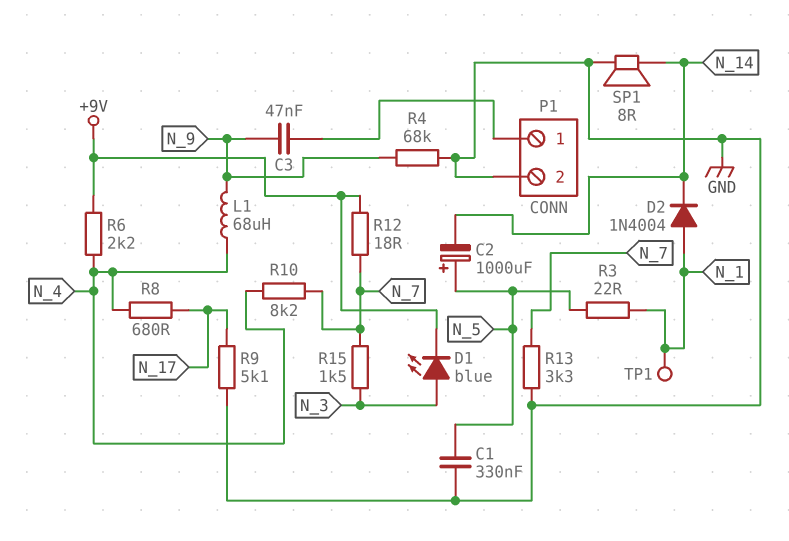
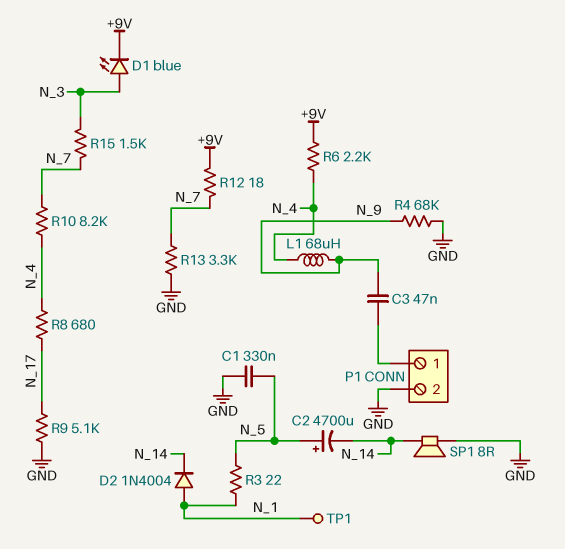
C2: 1000uF (plus N_5, minus N_14) -> 4700uF (plus N_5, minus N_14)

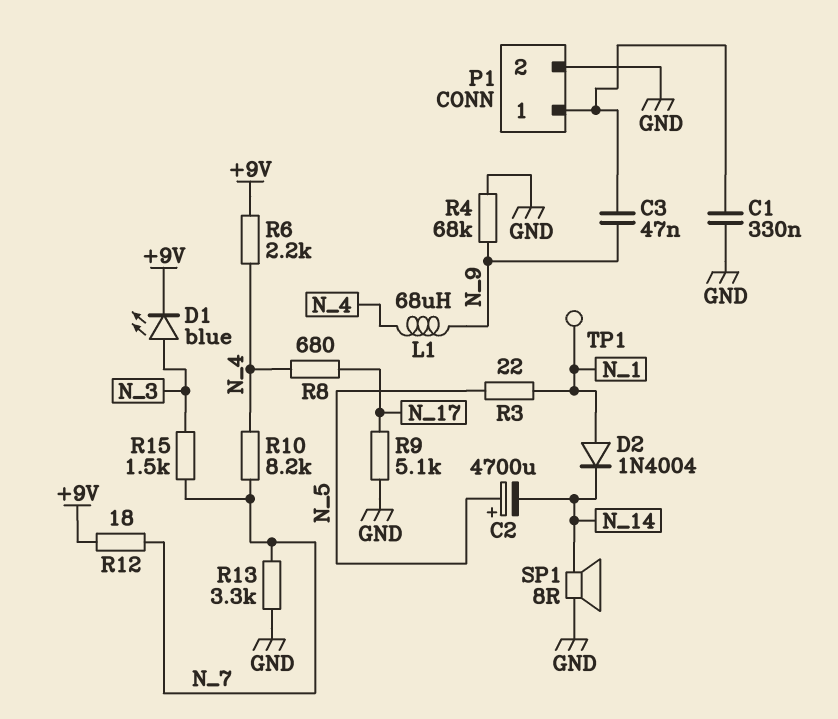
C1: 330nF (GND, N_5) -> 330nF (GND, P1/1)

